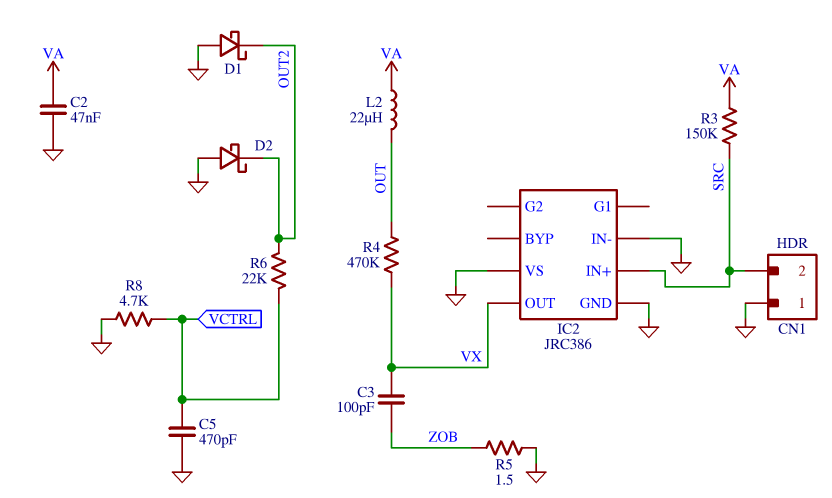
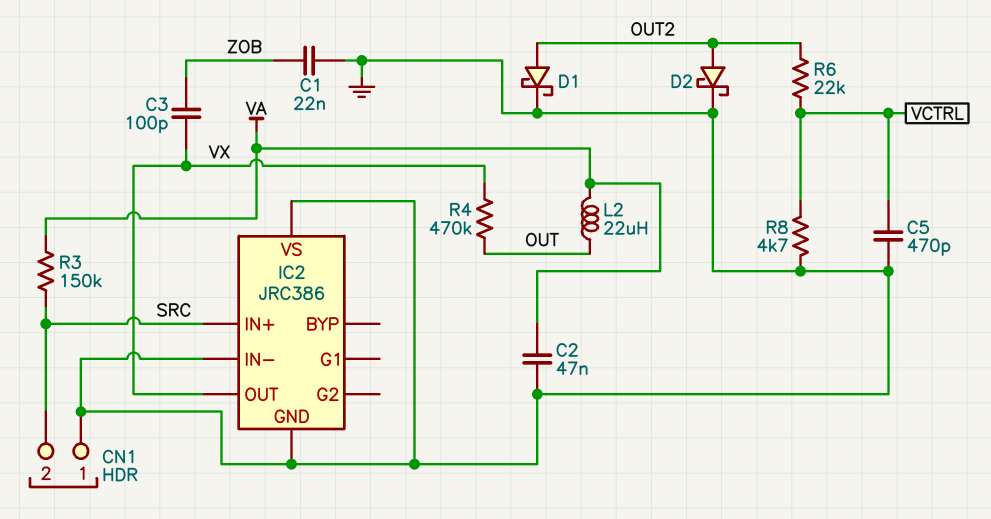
C1: none -> 22nF (GND, ZOB)
D1: schottky (A GND, K OUT2) -> schottky (A OUT2, K GND)
D2: schottky (A GND, K OUT2) -> schottky (A OUT2, K GND)
R5: 1.5 (GND, ZOB) -> none

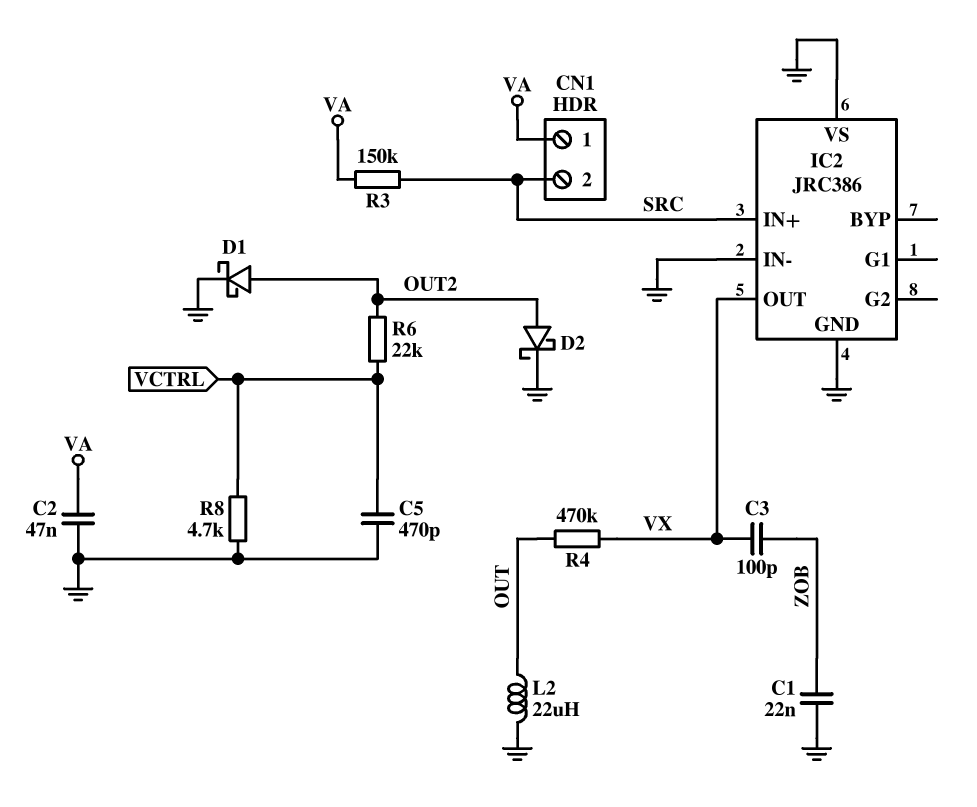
CN1 pin 1: GND -> VA
L2: 22uH (OUT, VA) -> 22uH (GND, OUT)

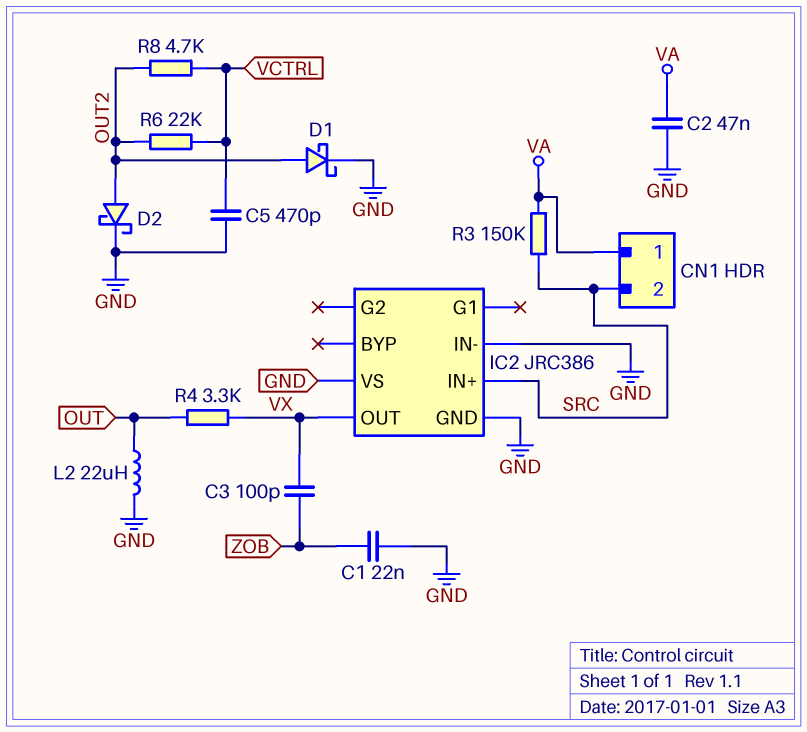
R4: 470k (OUT, VX) -> 3.3k (OUT, VX)
R8: 4.7k (GND, VCTRL) -> 4.7k (OUT2, VCTRL)

